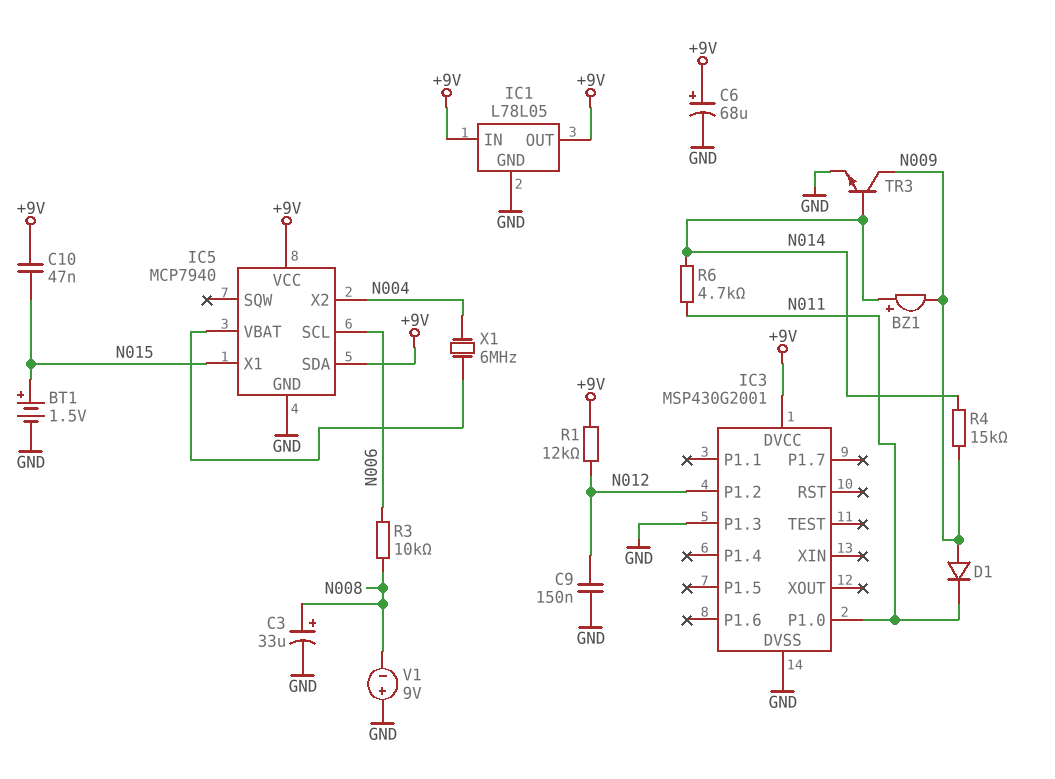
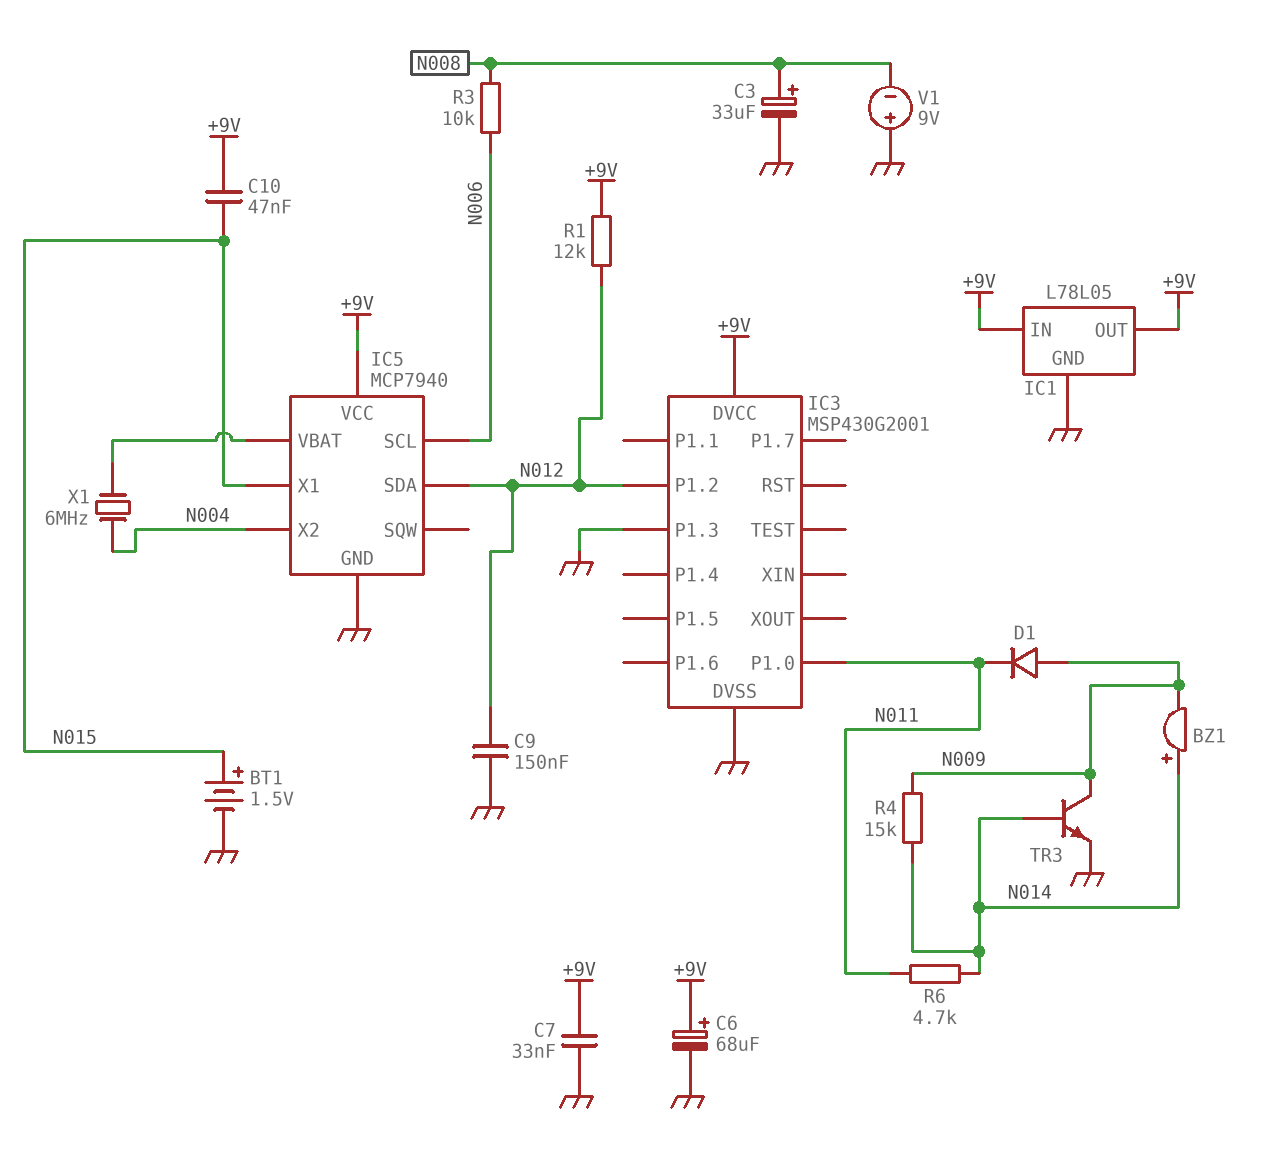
C7: none -> 33nF (+9V, GND)
IC5 pin SDA: +9V -> N012

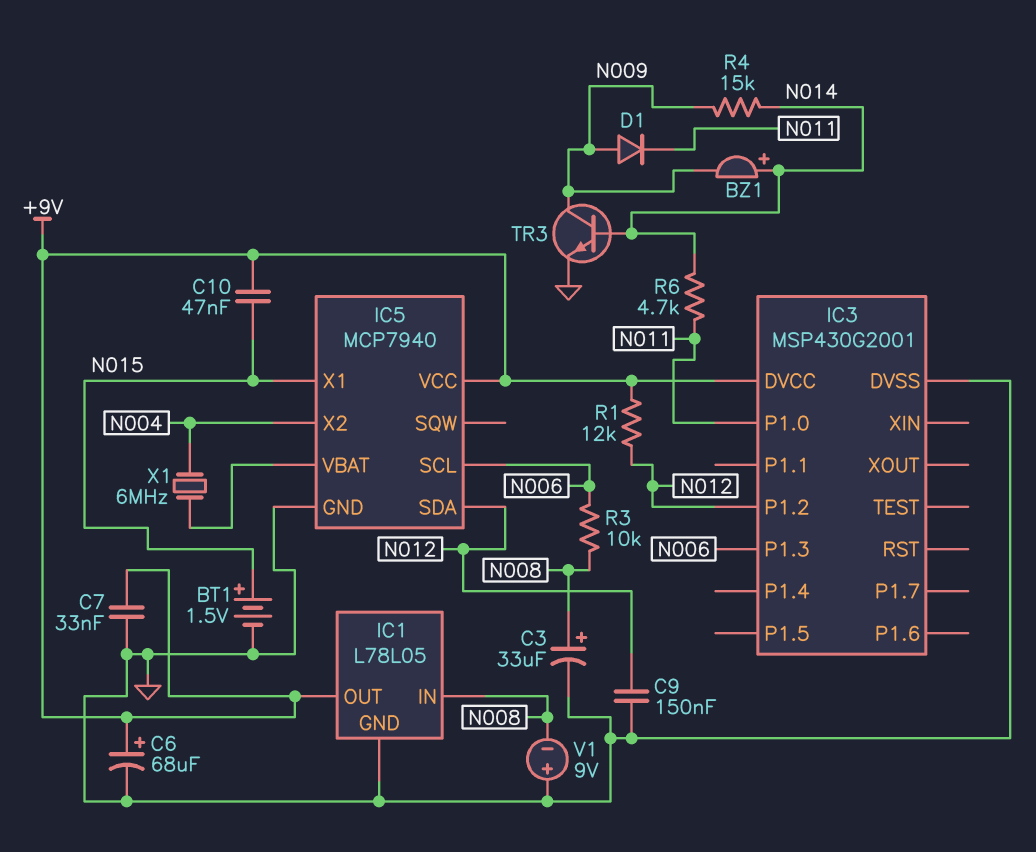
IC1 pin IN: +9V -> N008
IC3 pin P1.3: GND -> N006

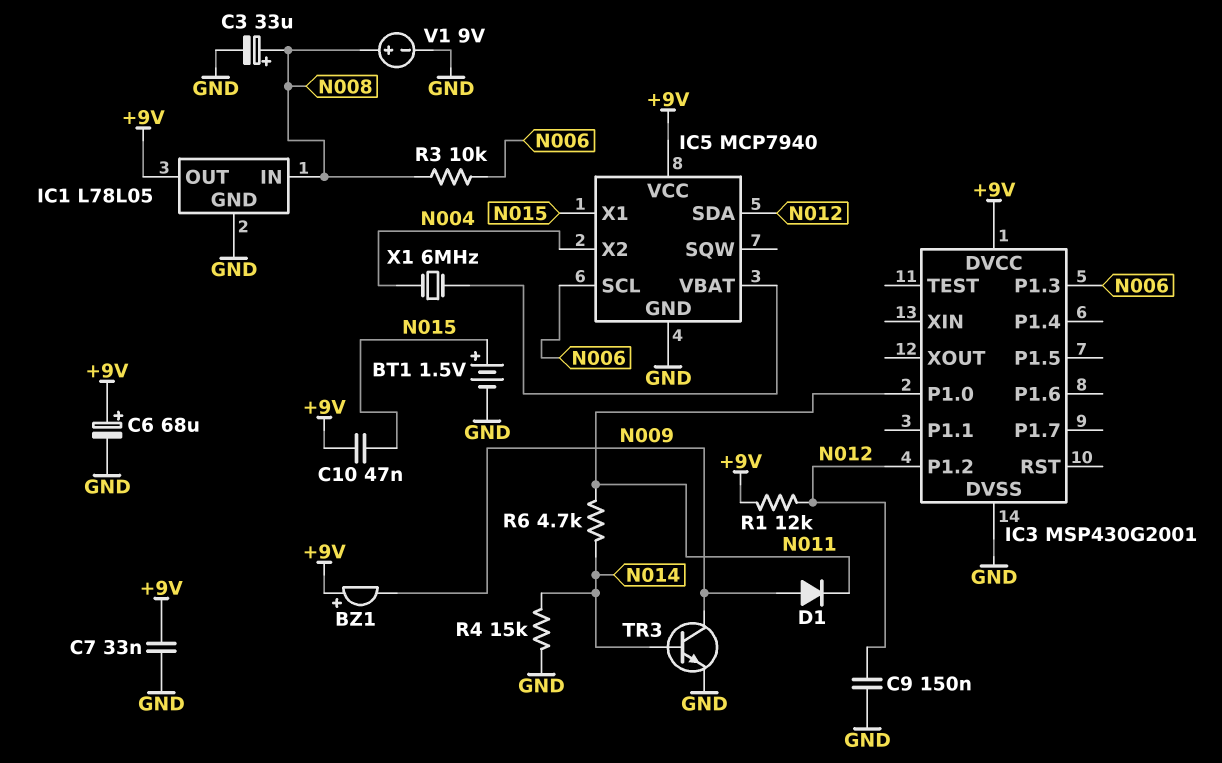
BZ1: buzzer (plus N014, minus N009) -> buzzer (plus +9V, minus N009)
R4: 15k (N009, N014) -> 15k (GND, N014)
V1: 9V (plus GND, minus N008) -> 9V (plus N008, minus GND)

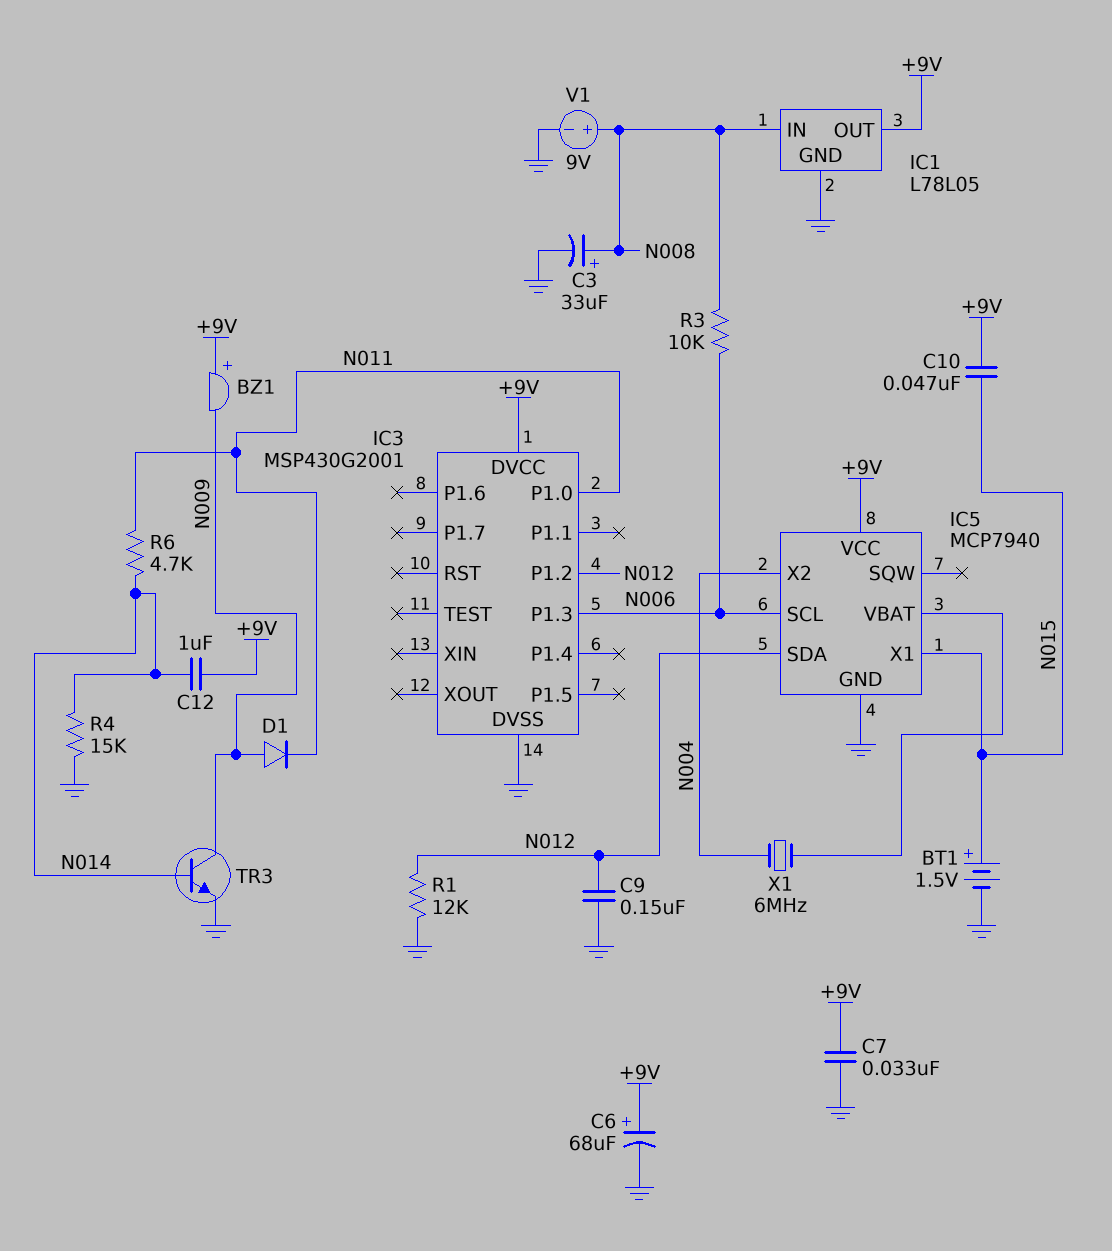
C12: none -> 1uF (+9V, N014)
R1: 12k (+9V, N012) -> 12k (GND, N012)

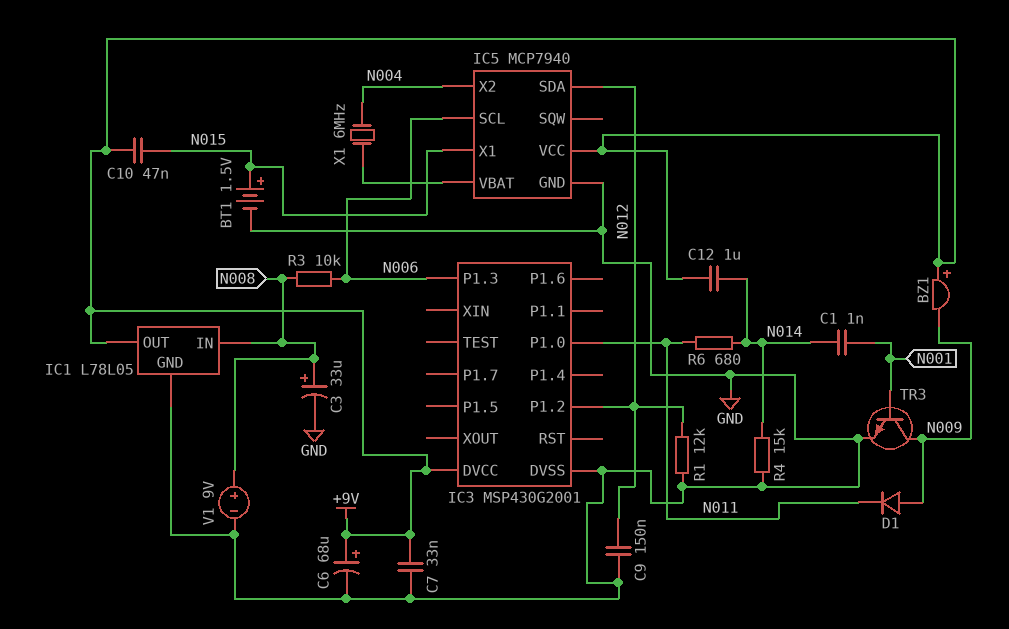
C1: none -> 1nF (N001, N014)
R6: 4.7k (N011, N014) -> 680 (N011, N014)
TR3: NPN (B N014, C N009, E GND) -> NPN (B N001, C N009, E GND)

